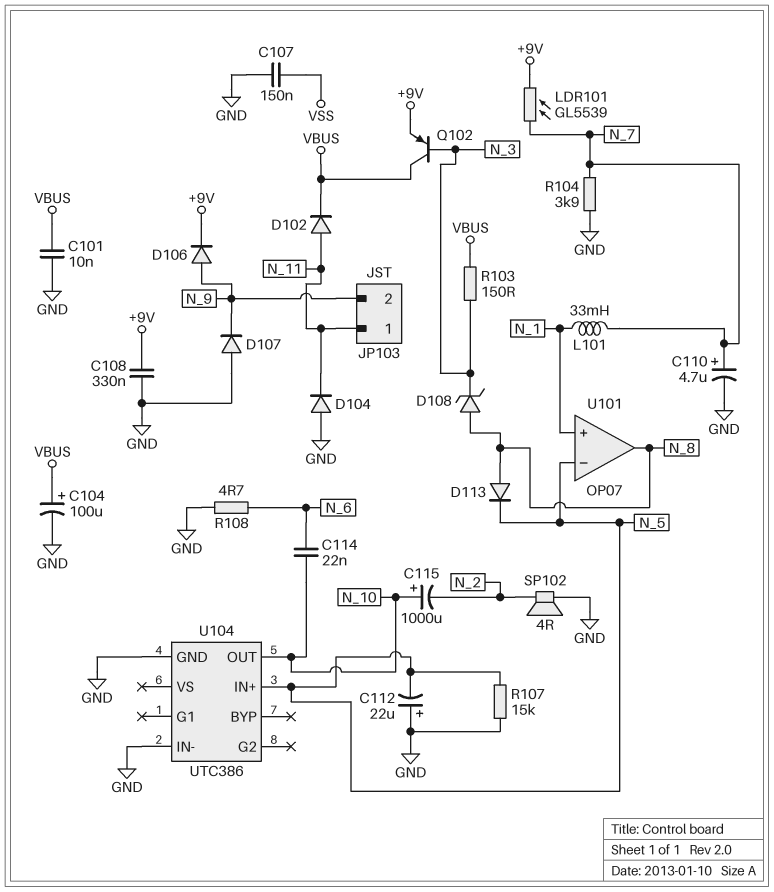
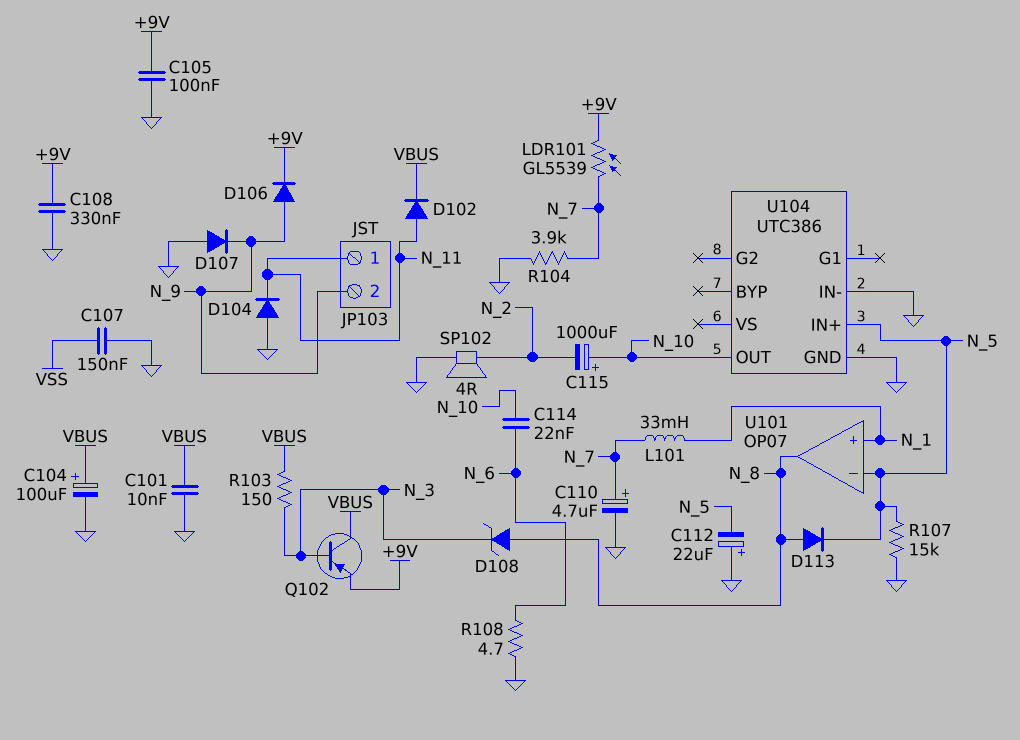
C105: none -> 100nF (+9V, GND)

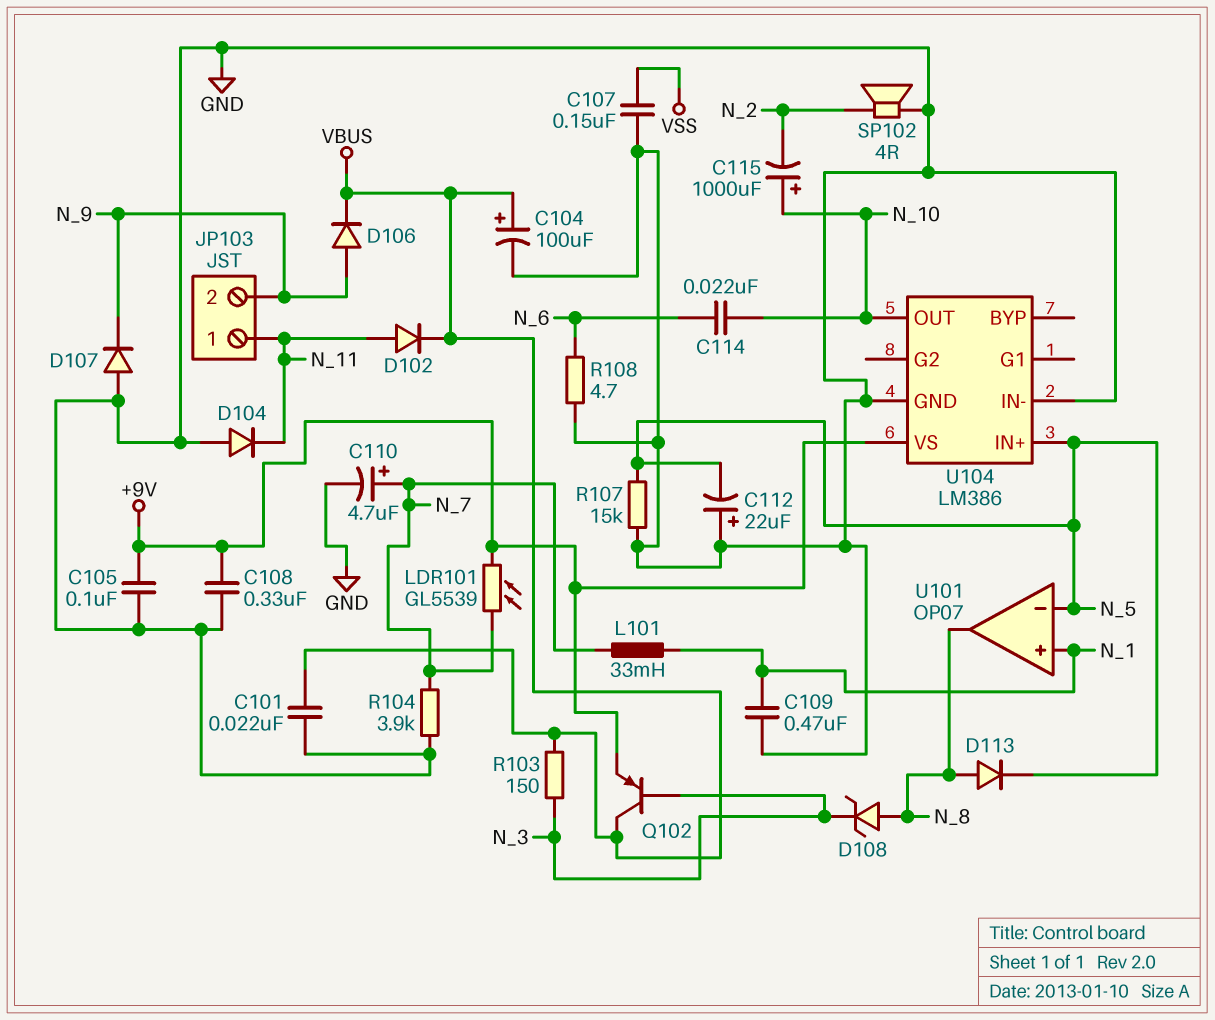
C101: 10nF (GND, VBUS) -> 22nF (GND, VBUS)
C109: none -> 470nF (GND, N_1)
D106: diode (A N_9, K +9V) -> diode (A N_9, K VBUS)
U104: UTC386 -> LM386
U104 pin VS: none -> +9V

